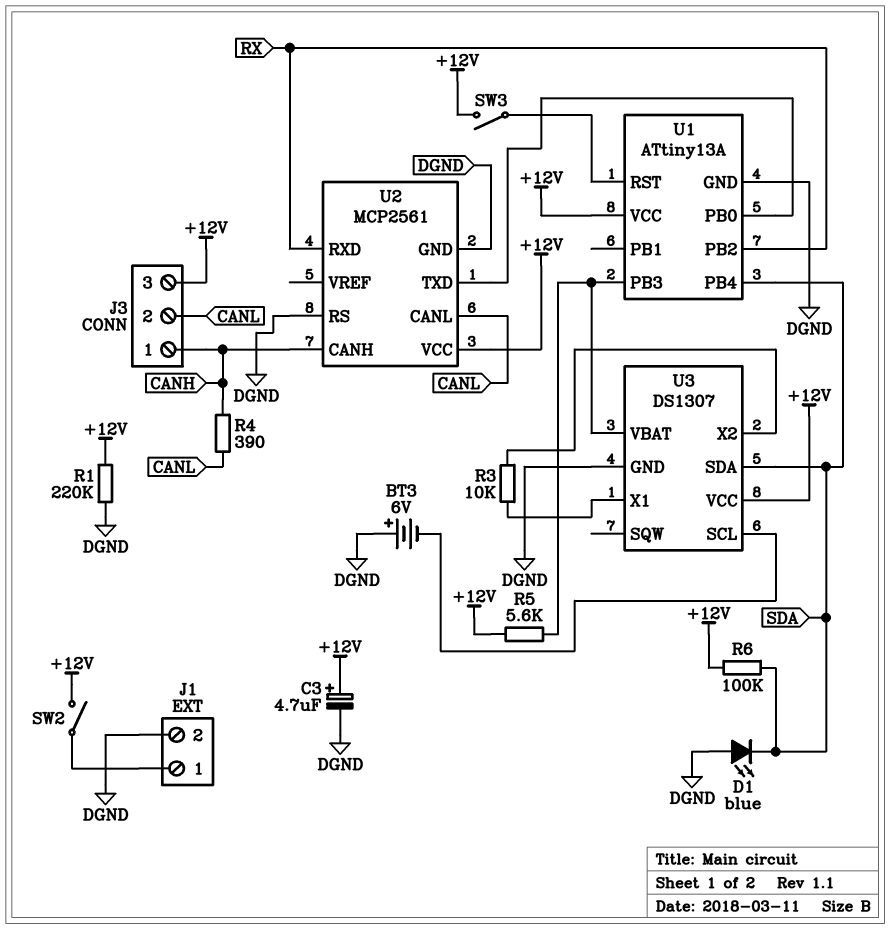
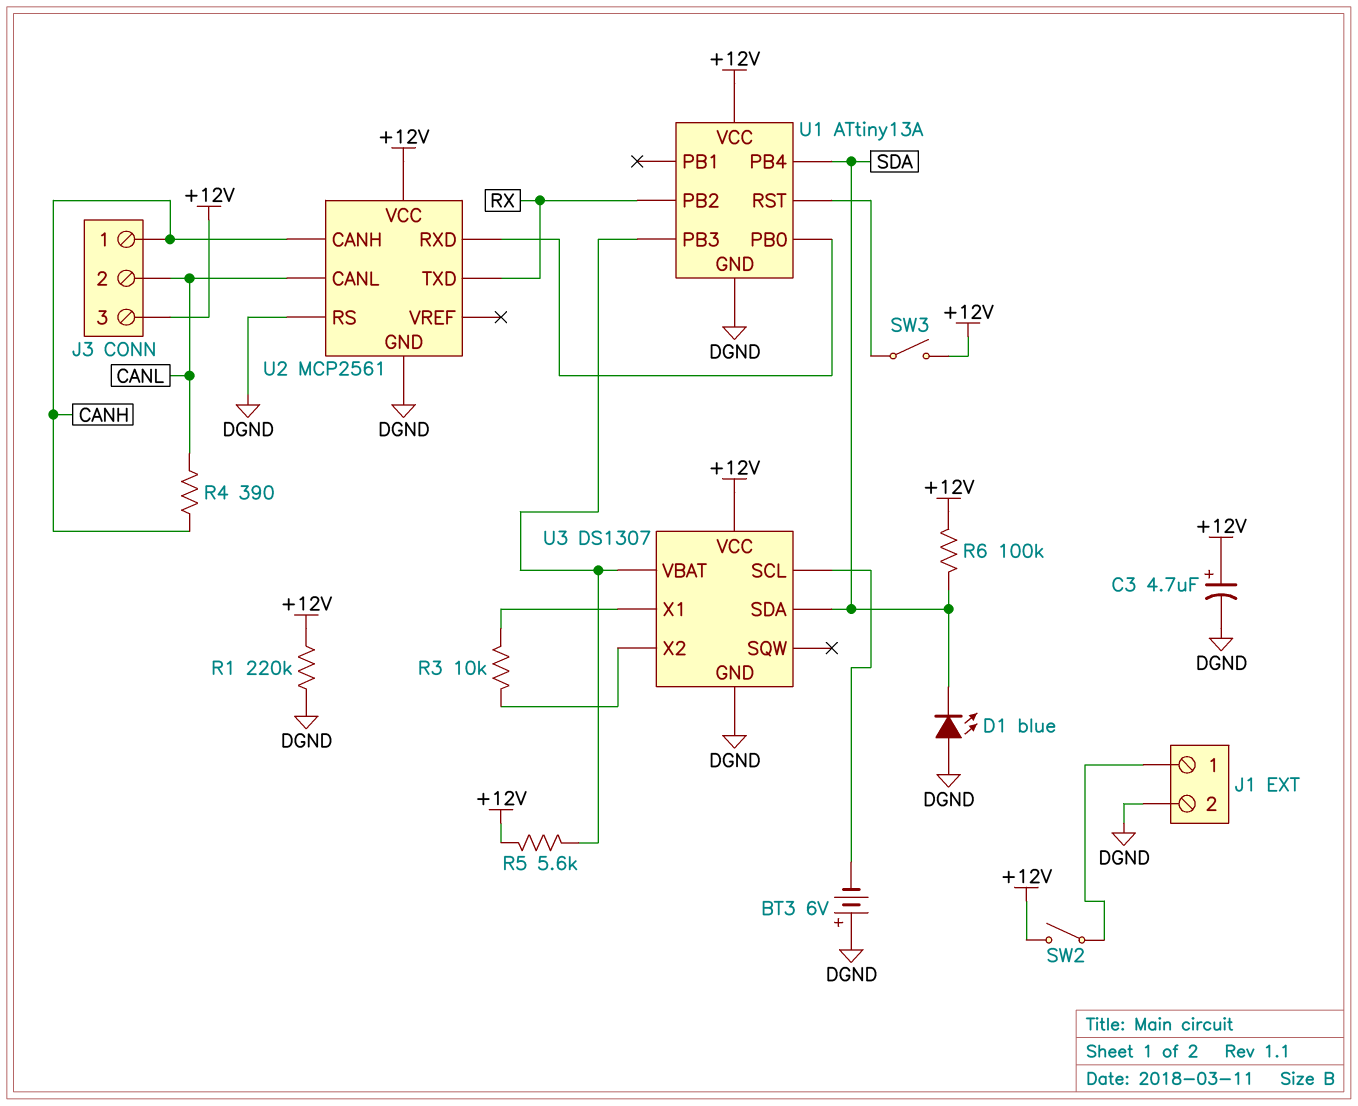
U2 pin RXD: RX -> U1/PB0
U2 pin TXD: U1/PB0 -> RX

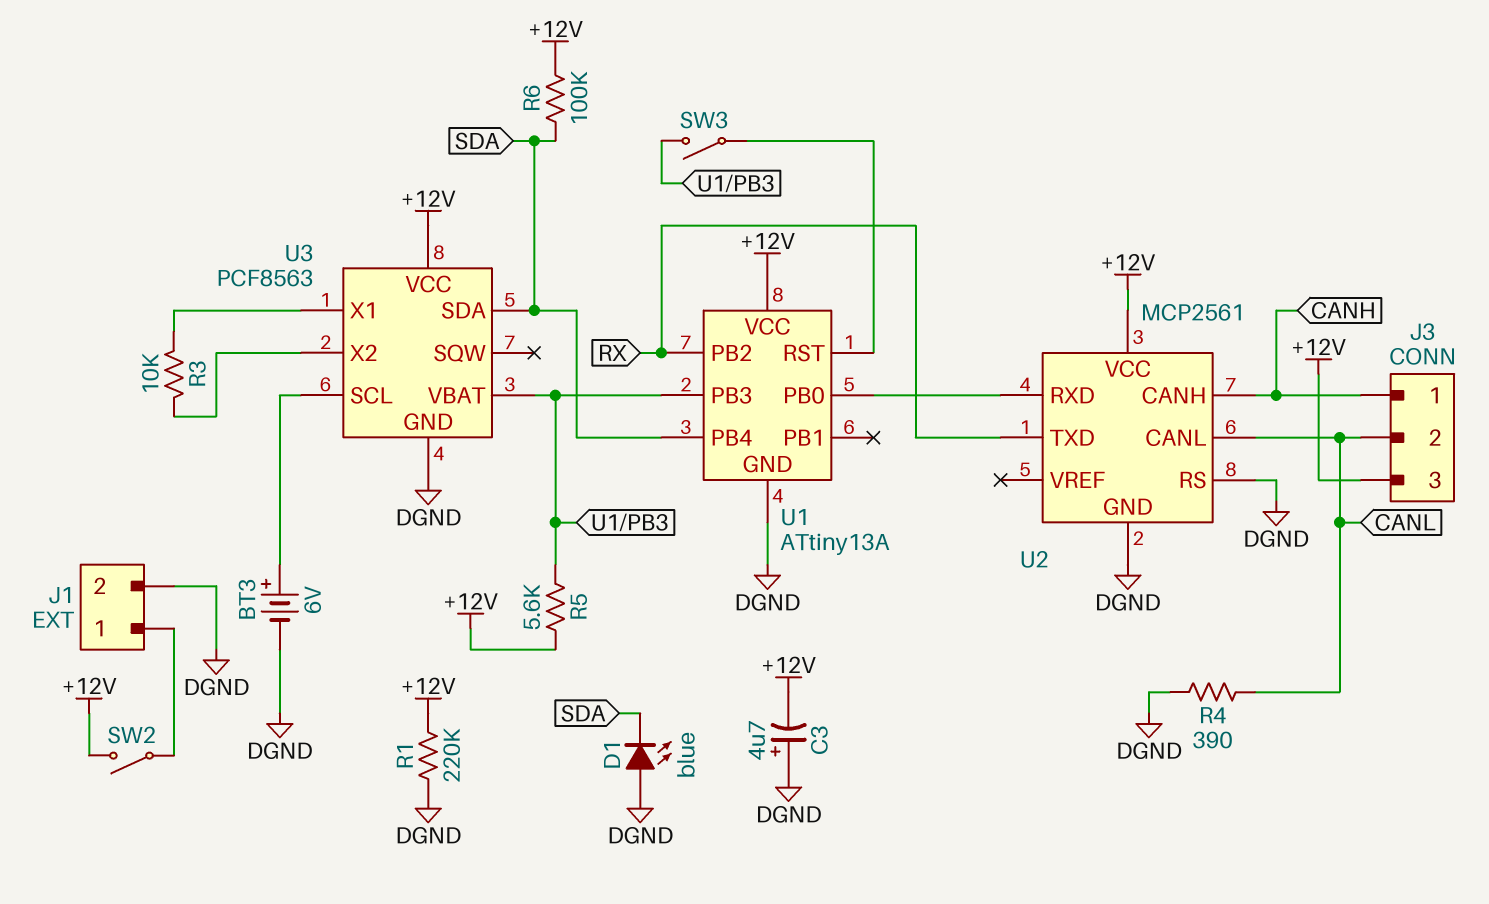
BT3: 6V (plus DGND, minus U3/SCL) -> 6V (plus U3/SCL, minus DGND)
C3: 4.7uF (plus +12V, minus DGND) -> 4.7uF (plus DGND, minus +12V)
R4: 390 (CANH, CANL) -> 390 (CANL, DGND)
SW3: switch (+12V, U1/RST) -> switch (U1/PB3, U1/RST)
U3: DS1307 -> PCF8563

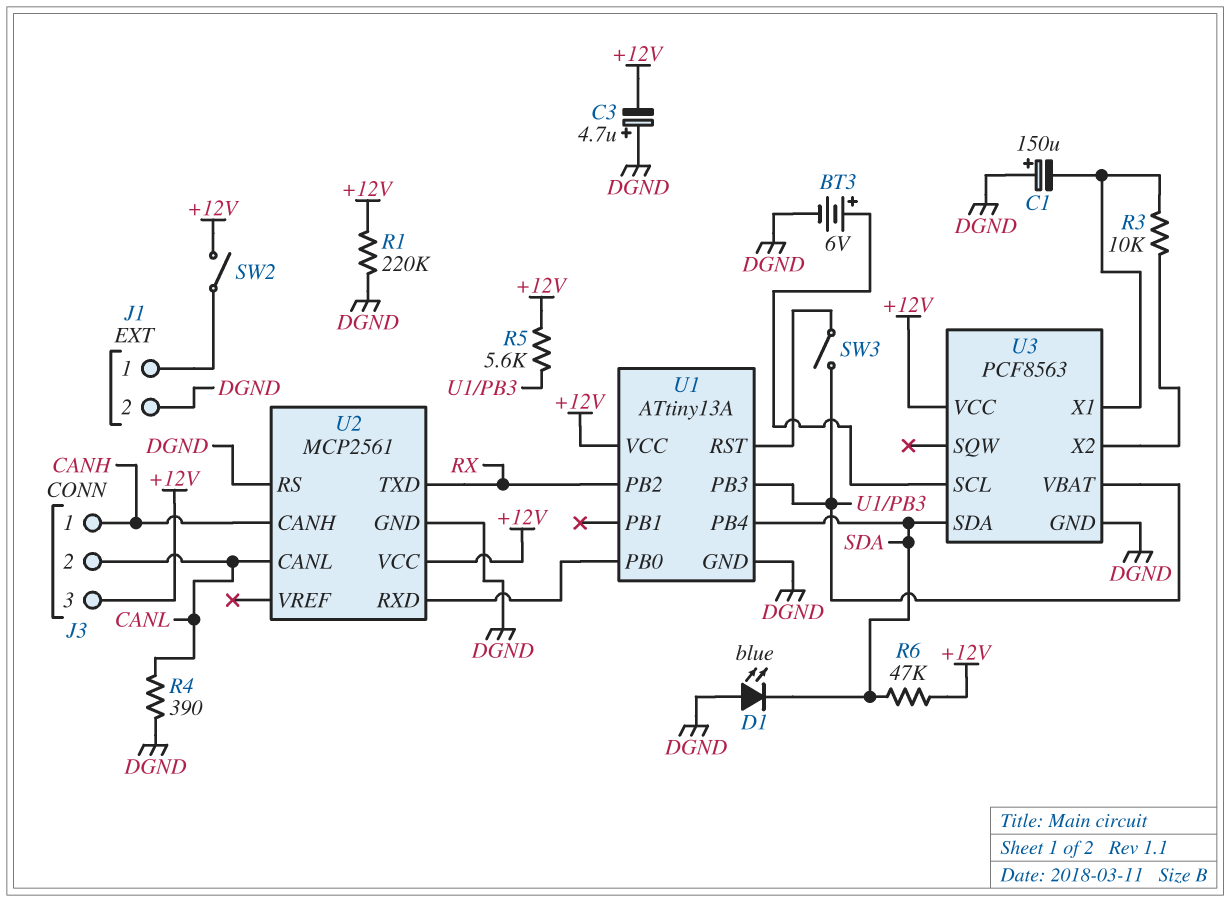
C1: none -> 150uF (plus DGND, minus U3/X1)
R6: 100k (+12V, SDA) -> 47k (+12V, SDA)

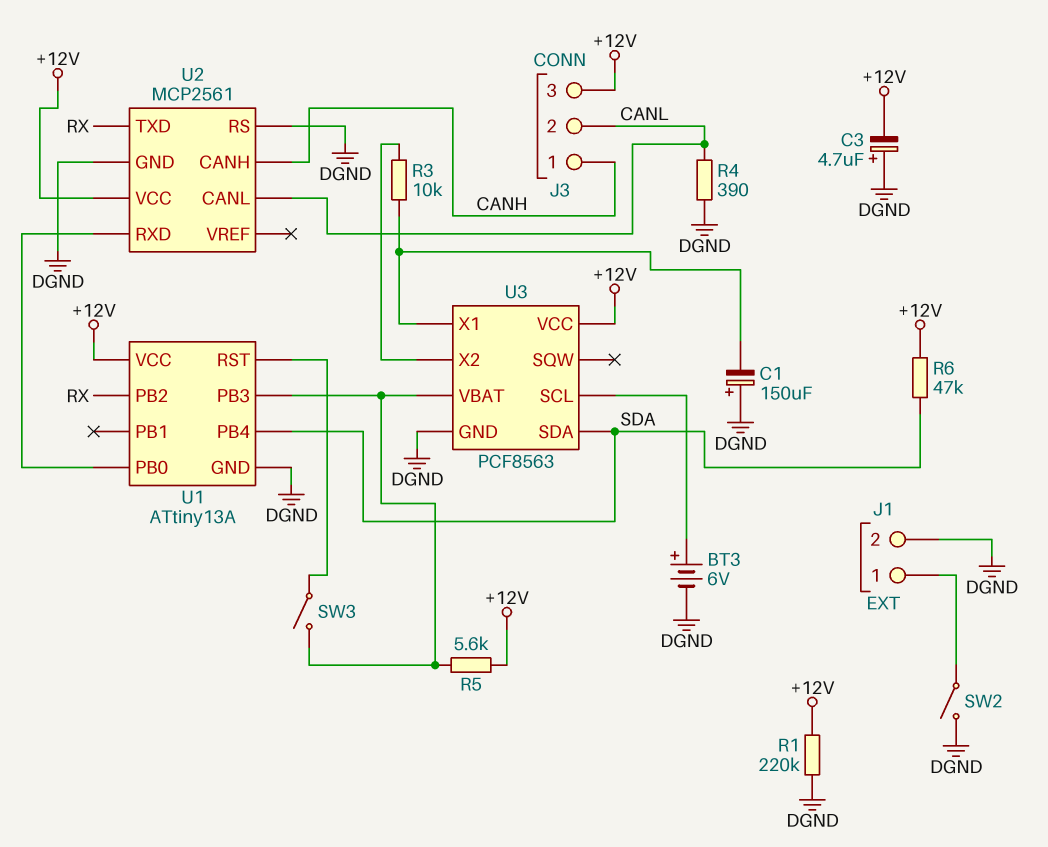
D1: LED blue (A DGND, K SDA) -> none
SW2: switch (+12V, J1/1) -> switch (DGND, J1/1)

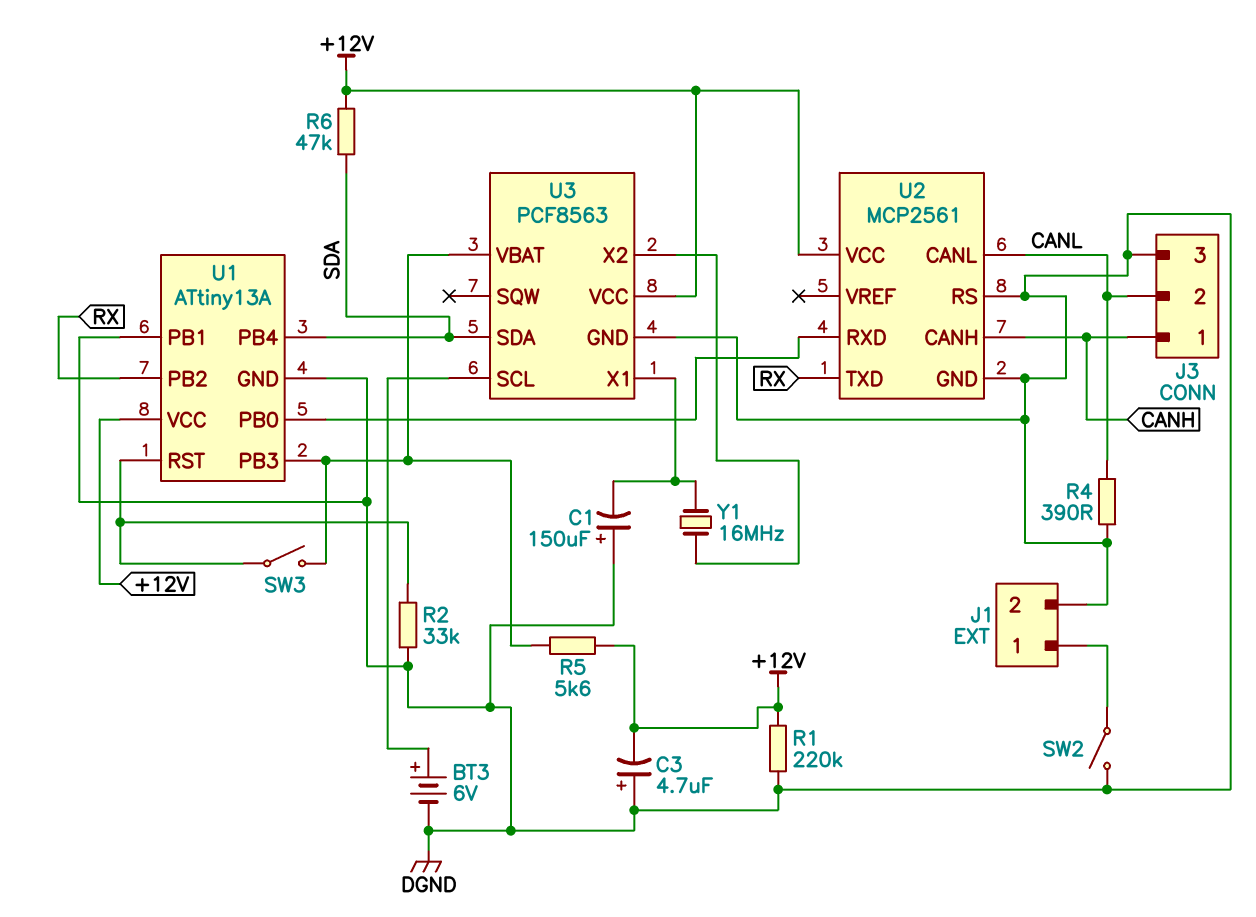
J3 pin 3: +12V -> DGND
R2: none -> 33k (DGND, U1/RST)
R3: 10k (U3/X1, U3/X2) -> none
U1 pin PB1: none -> DGND
Y1: none -> 16MHz (U3/X1, U3/X2)

